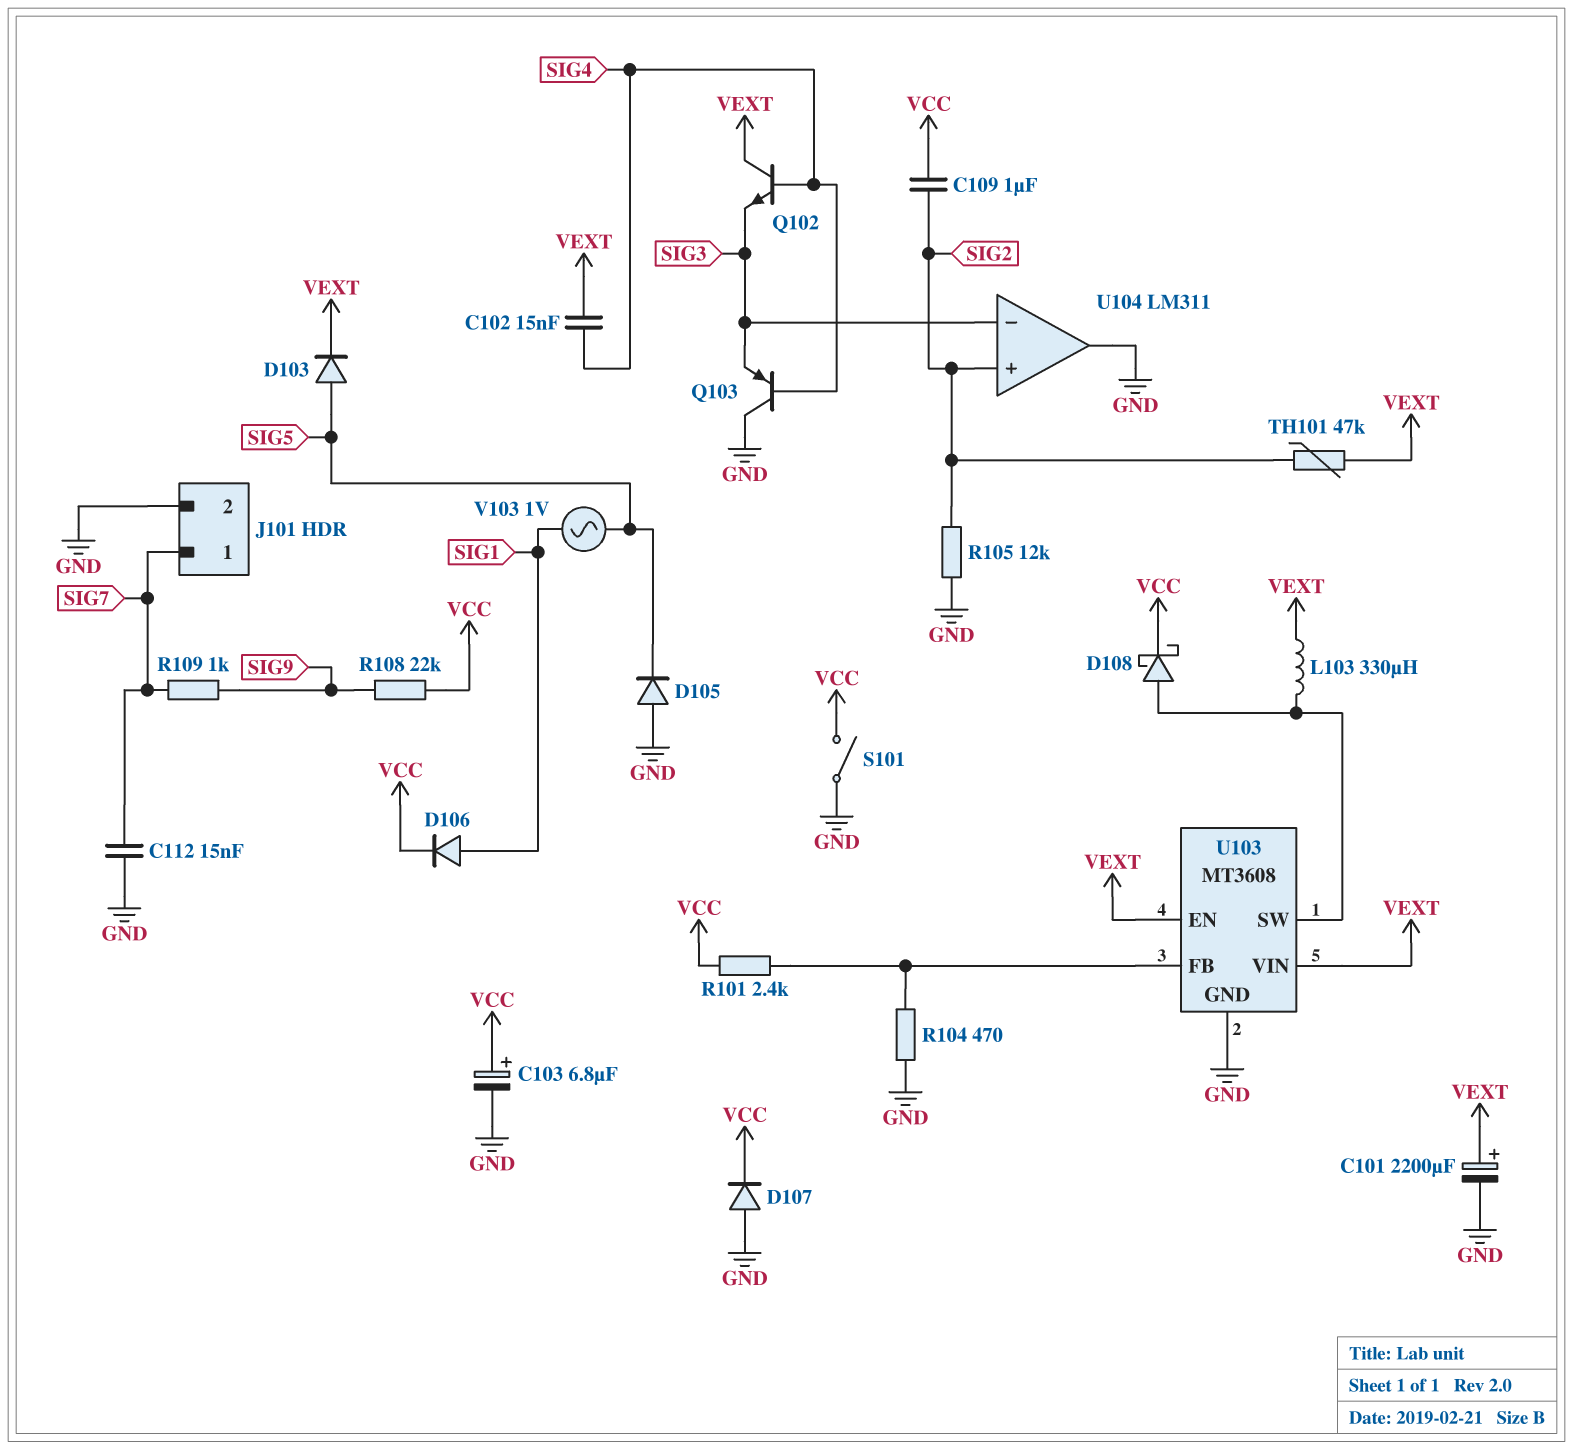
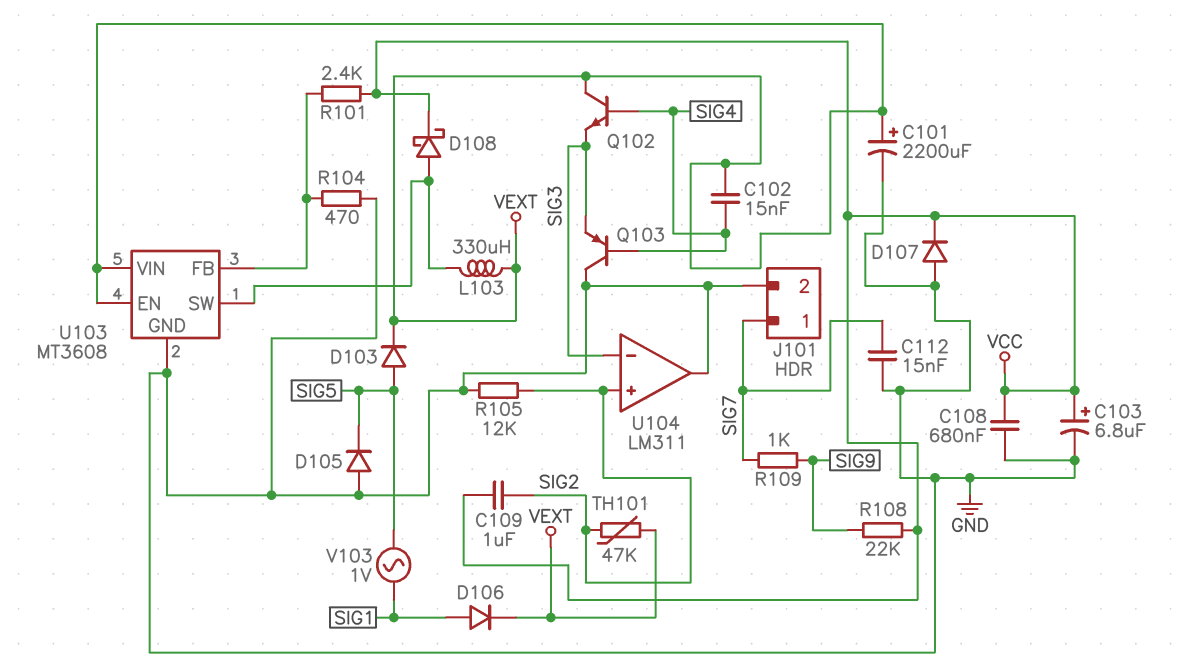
C108: none -> 680nF (GND, VCC)
D106: diode (A SIG1, K VCC) -> diode (A SIG1, K VEXT)
S101: switch (GND, VCC) -> none

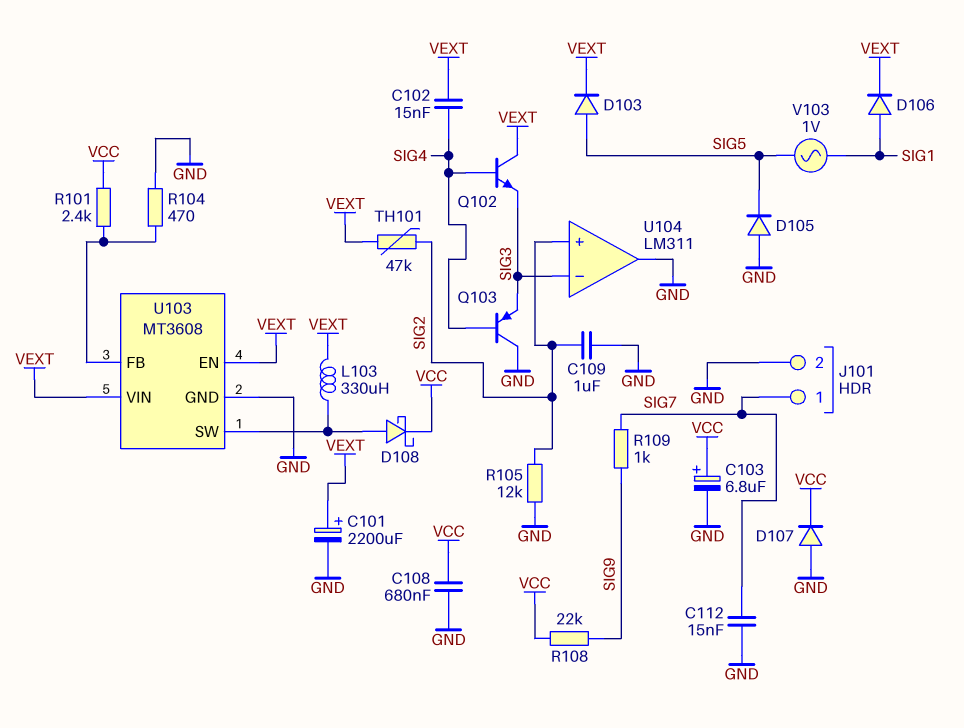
C109: 1uF (SIG2, VCC) -> 1uF (GND, SIG2)

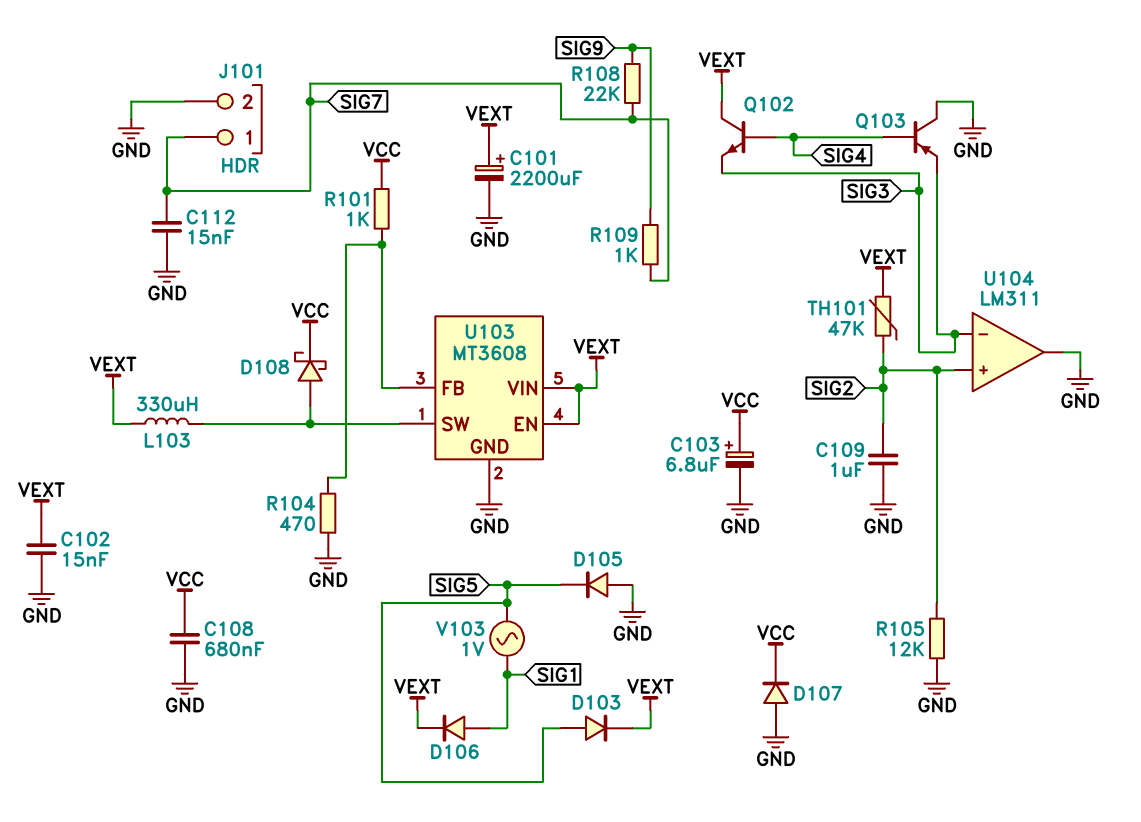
C102: 15nF (SIG4, VEXT) -> 15nF (GND, VEXT)
R101: 2.4k (U103/FB, VCC) -> 1k (U103/FB, VCC)
R108: 22k (SIG9, VCC) -> 22k (SIG7, SIG9)

